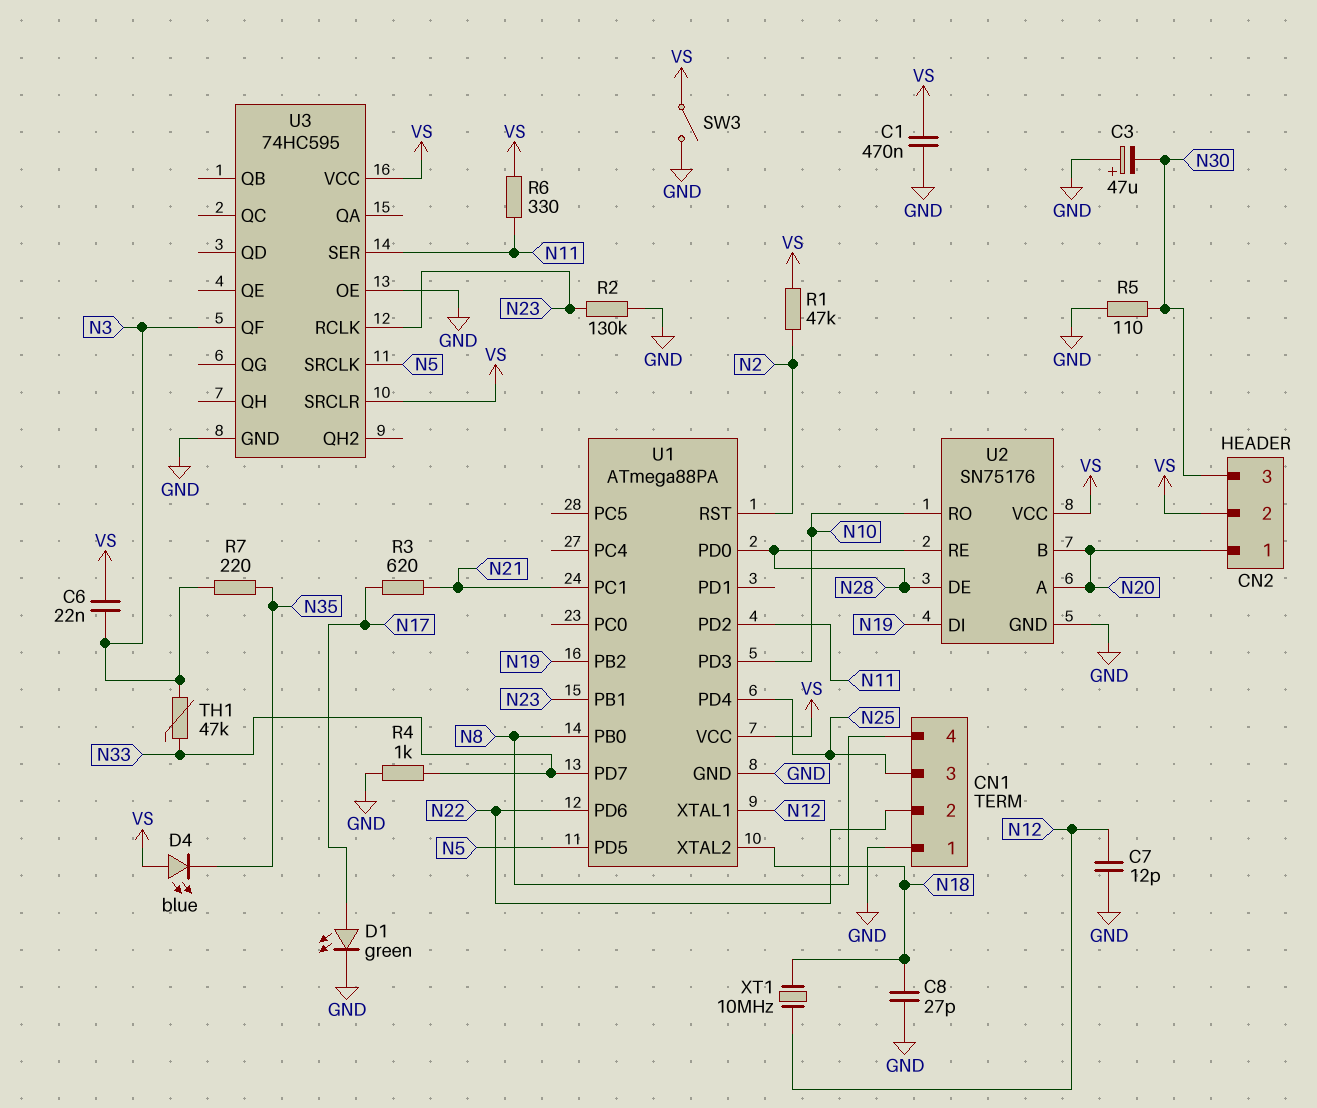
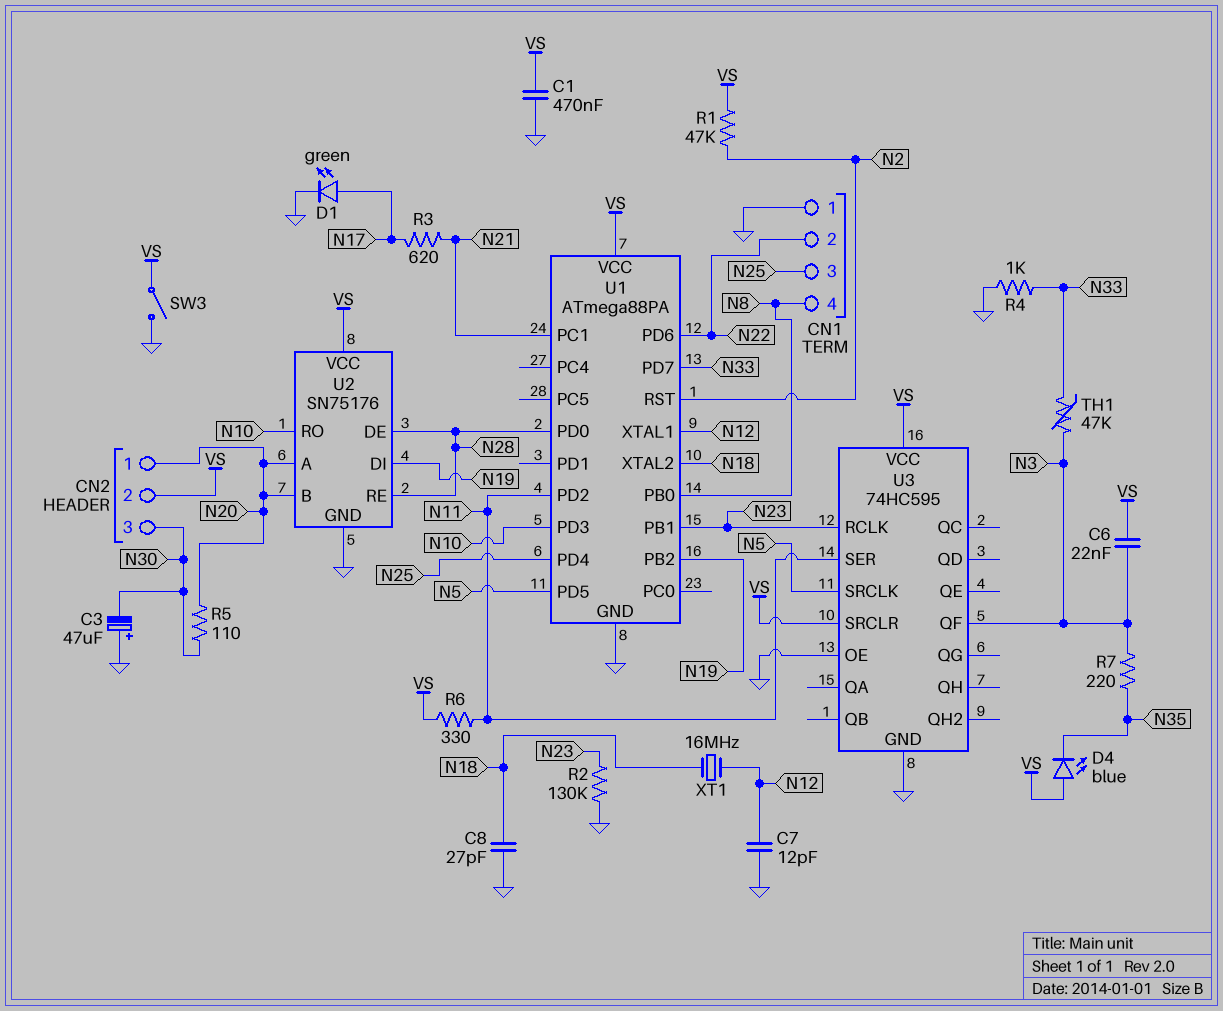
R5: 110 (GND, N30) -> 110 (N20, N30)
XT1: 10MHz (N12, N18) -> 16MHz (N12, N18)

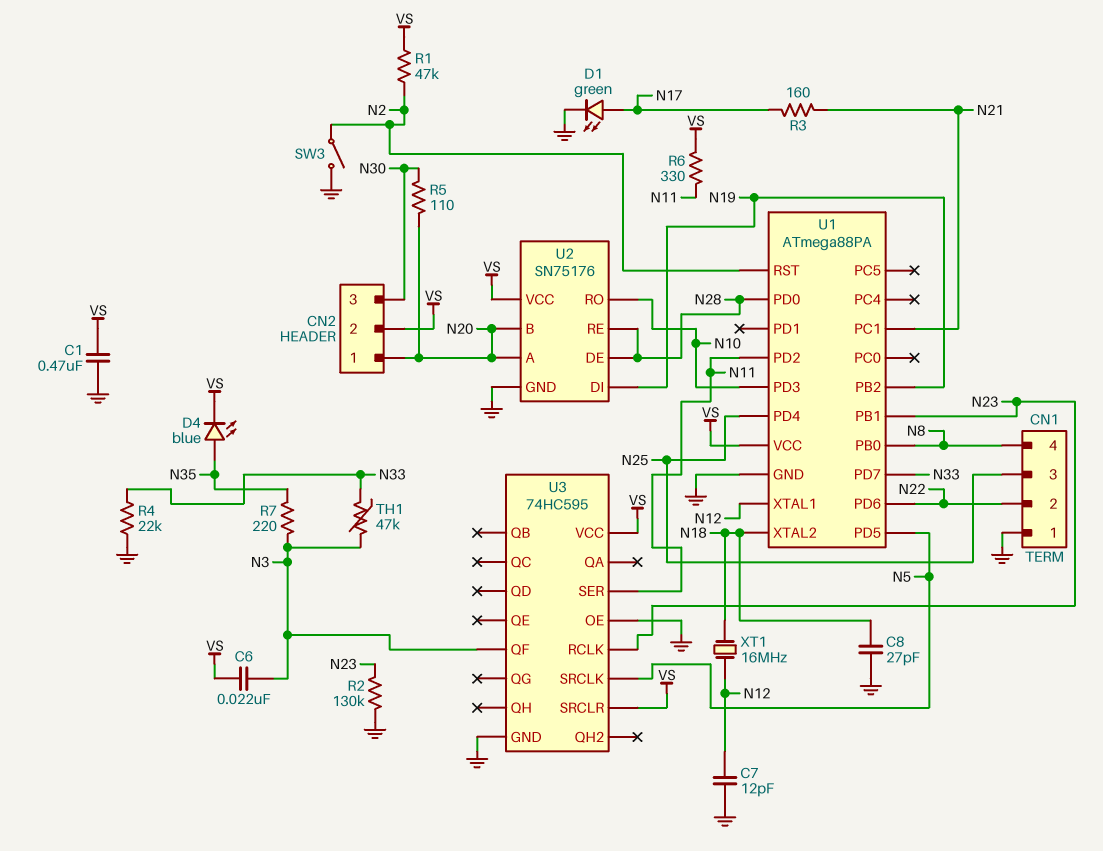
C3: 47uF (plus GND, minus N30) -> none
D4: LED blue (A VS, K N35) -> LED blue (A N35, K VS)
R3: 620 (N17, N21) -> 160 (N17, N21)
R4: 1k (GND, N33) -> 22k (GND, N33)
SW3: switch (GND, VS) -> switch (GND, N2)

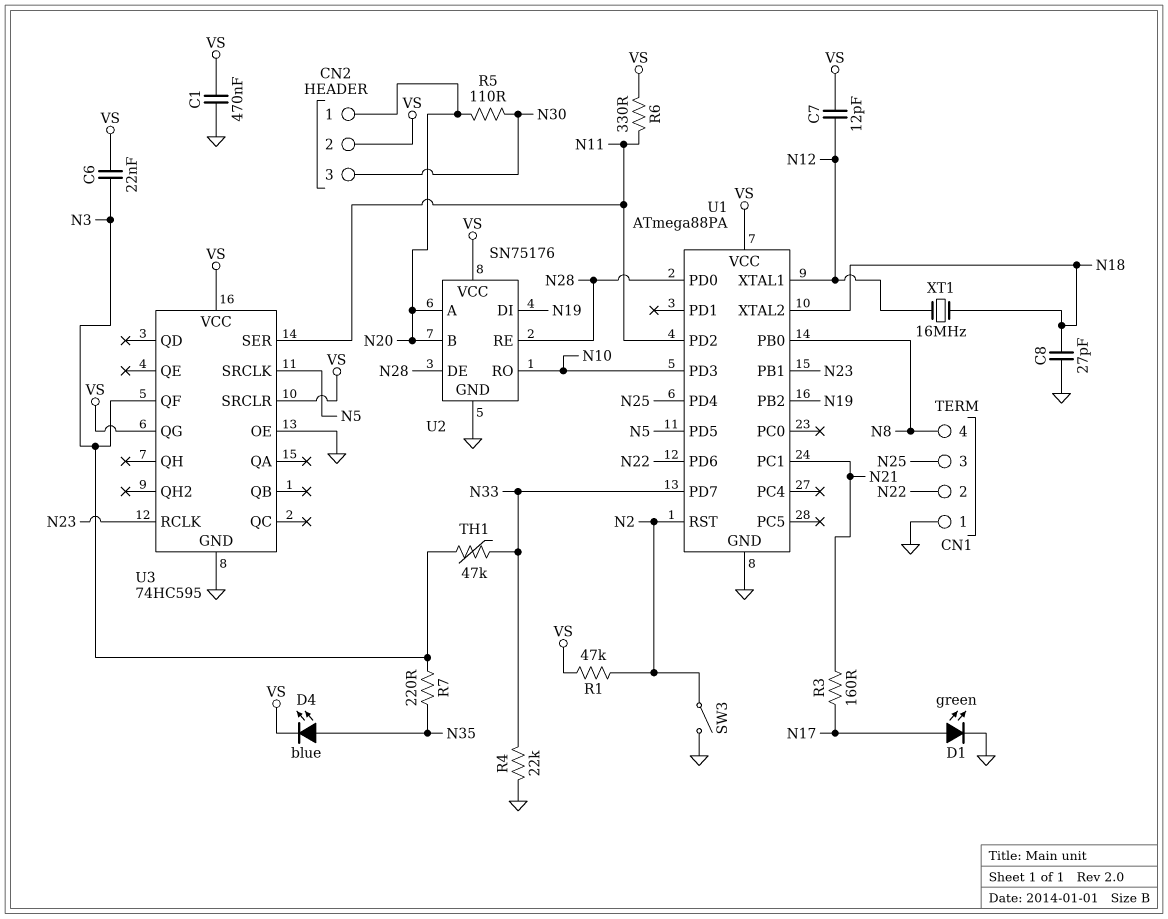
C7: 12pF (GND, N12) -> 12pF (N12, VS)
R2: 130k (GND, N23) -> none
U3 pin QG: none -> VS

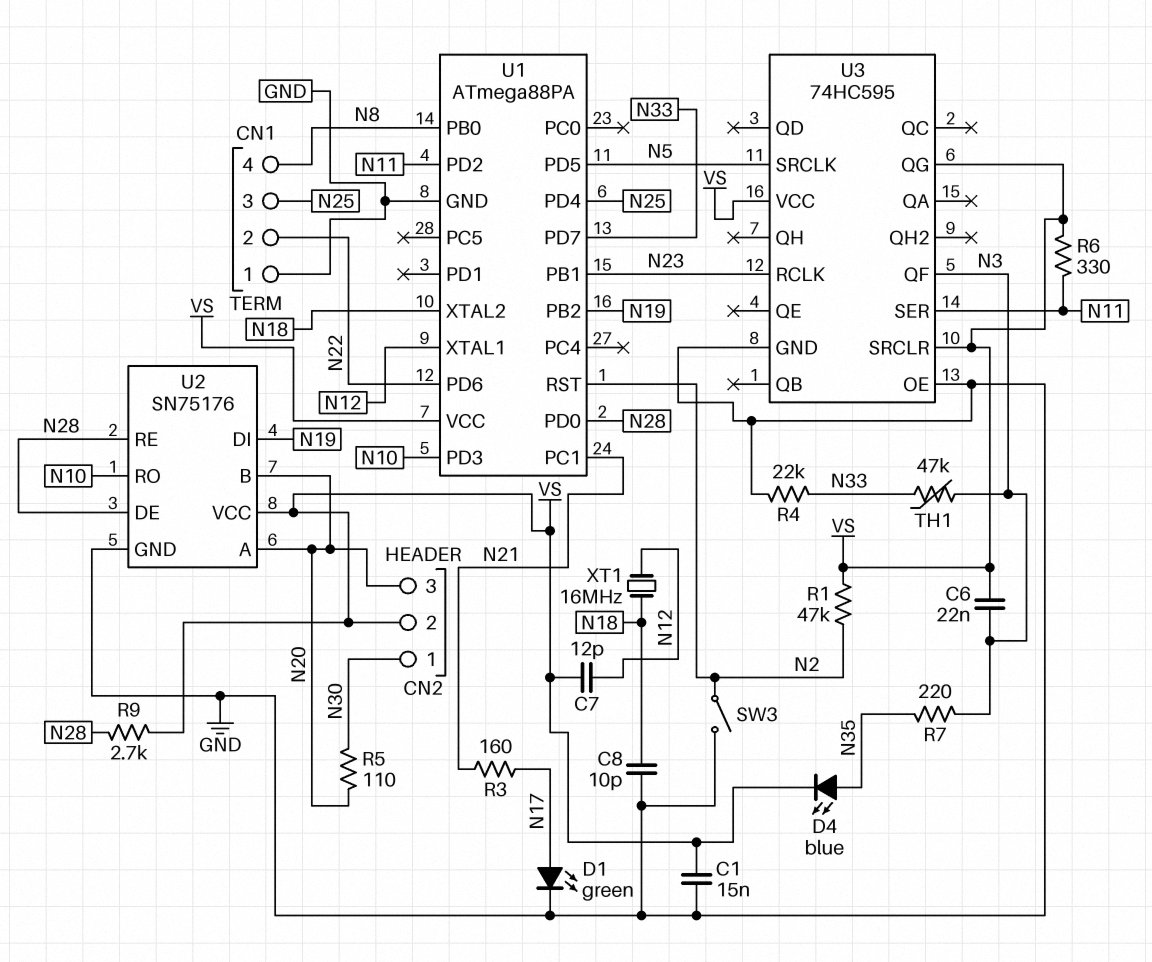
C1: 470nF (GND, VS) -> 15nF (GND, VS)
C8: 27pF (GND, N18) -> 10pF (GND, N18)
CN2 pin 1: N20 -> N30
CN2 pin 3: N30 -> N20
R9: none -> 2.7k (N28, VS)

